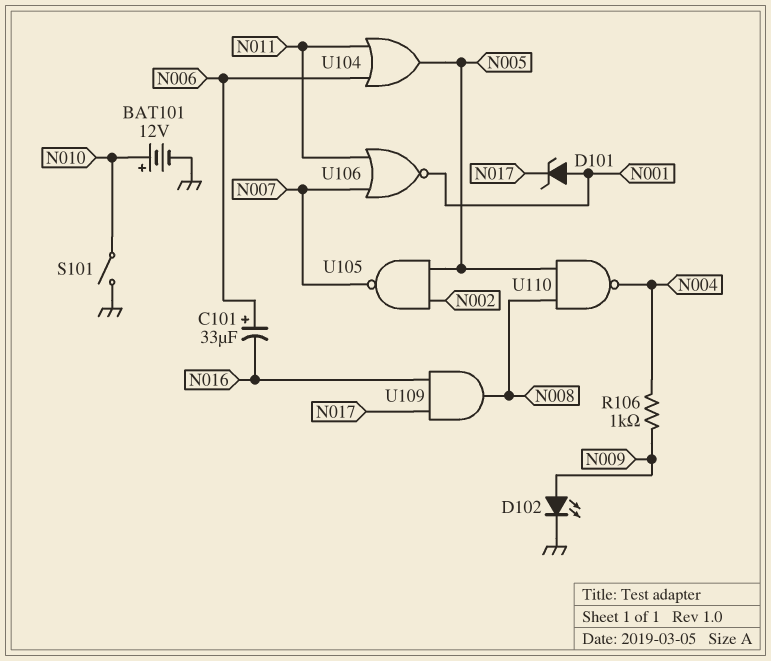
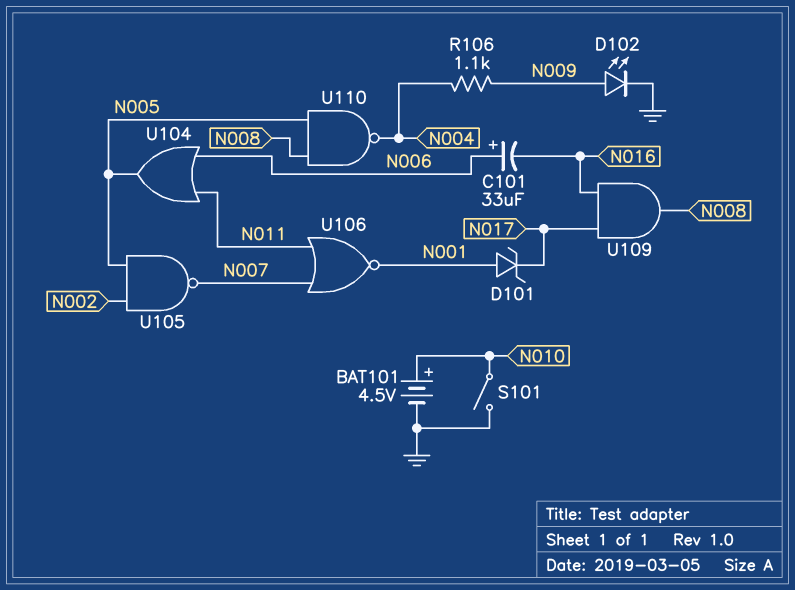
BAT101: 12V (plus N010, minus GND) -> 4.5V (plus N010, minus GND)
R106: 1k (N004, N009) -> 1.1k (N004, N009)

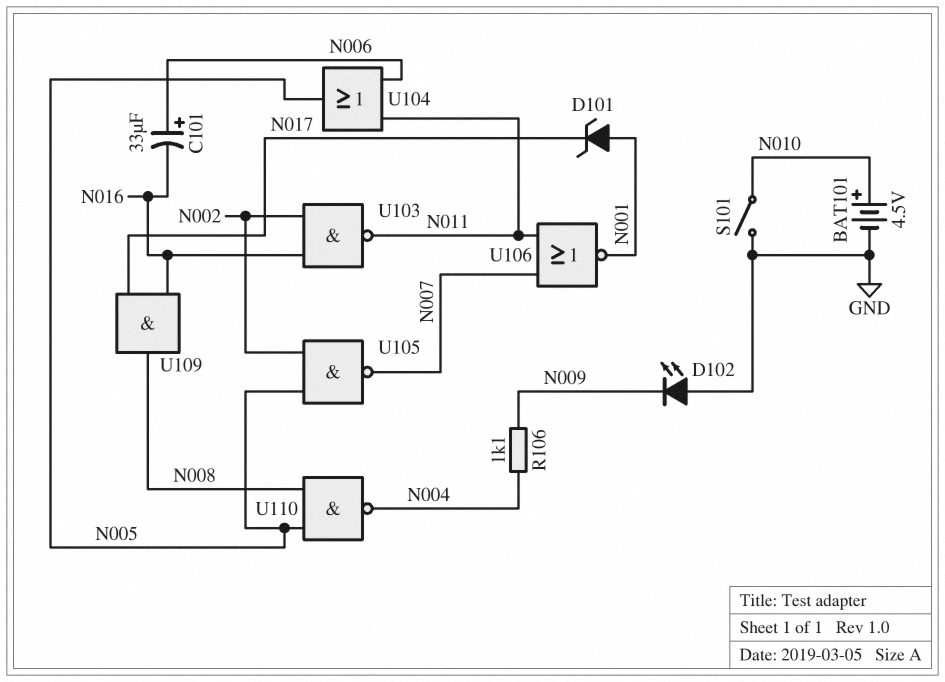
D102: LED (A N009, K GND) -> LED (A GND, K N009)
U103: none -> NAND (in N002, in N016, out N011)

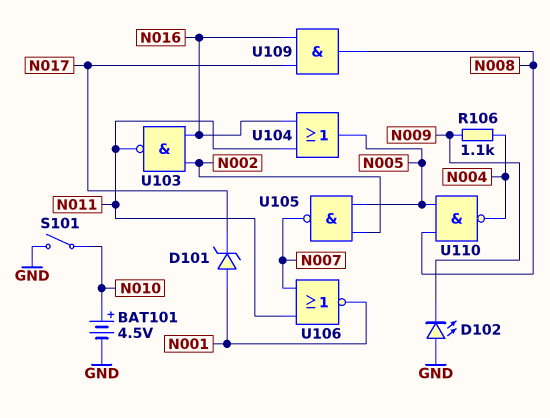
C101: 33uF (plus N006, minus N016) -> none
U104: OR (in N006, in N011, out N005) -> OR (in N011, in N016, out N005)

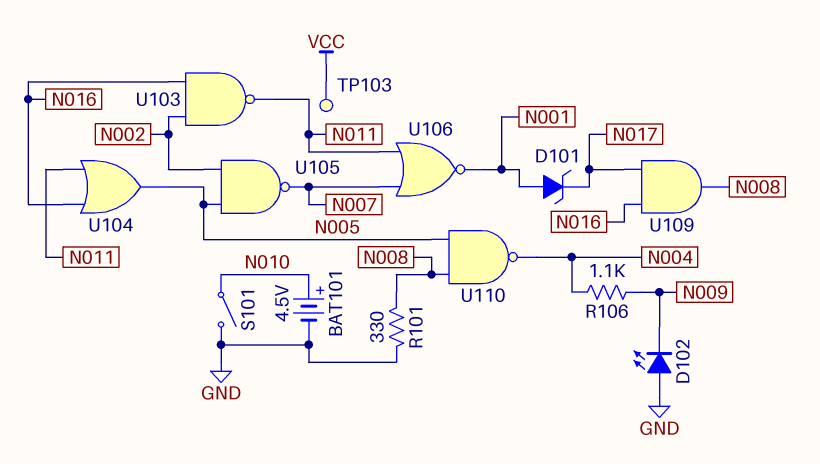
R101: none -> 330 (GND, N008)
TP103: none -> test point (VCC)

